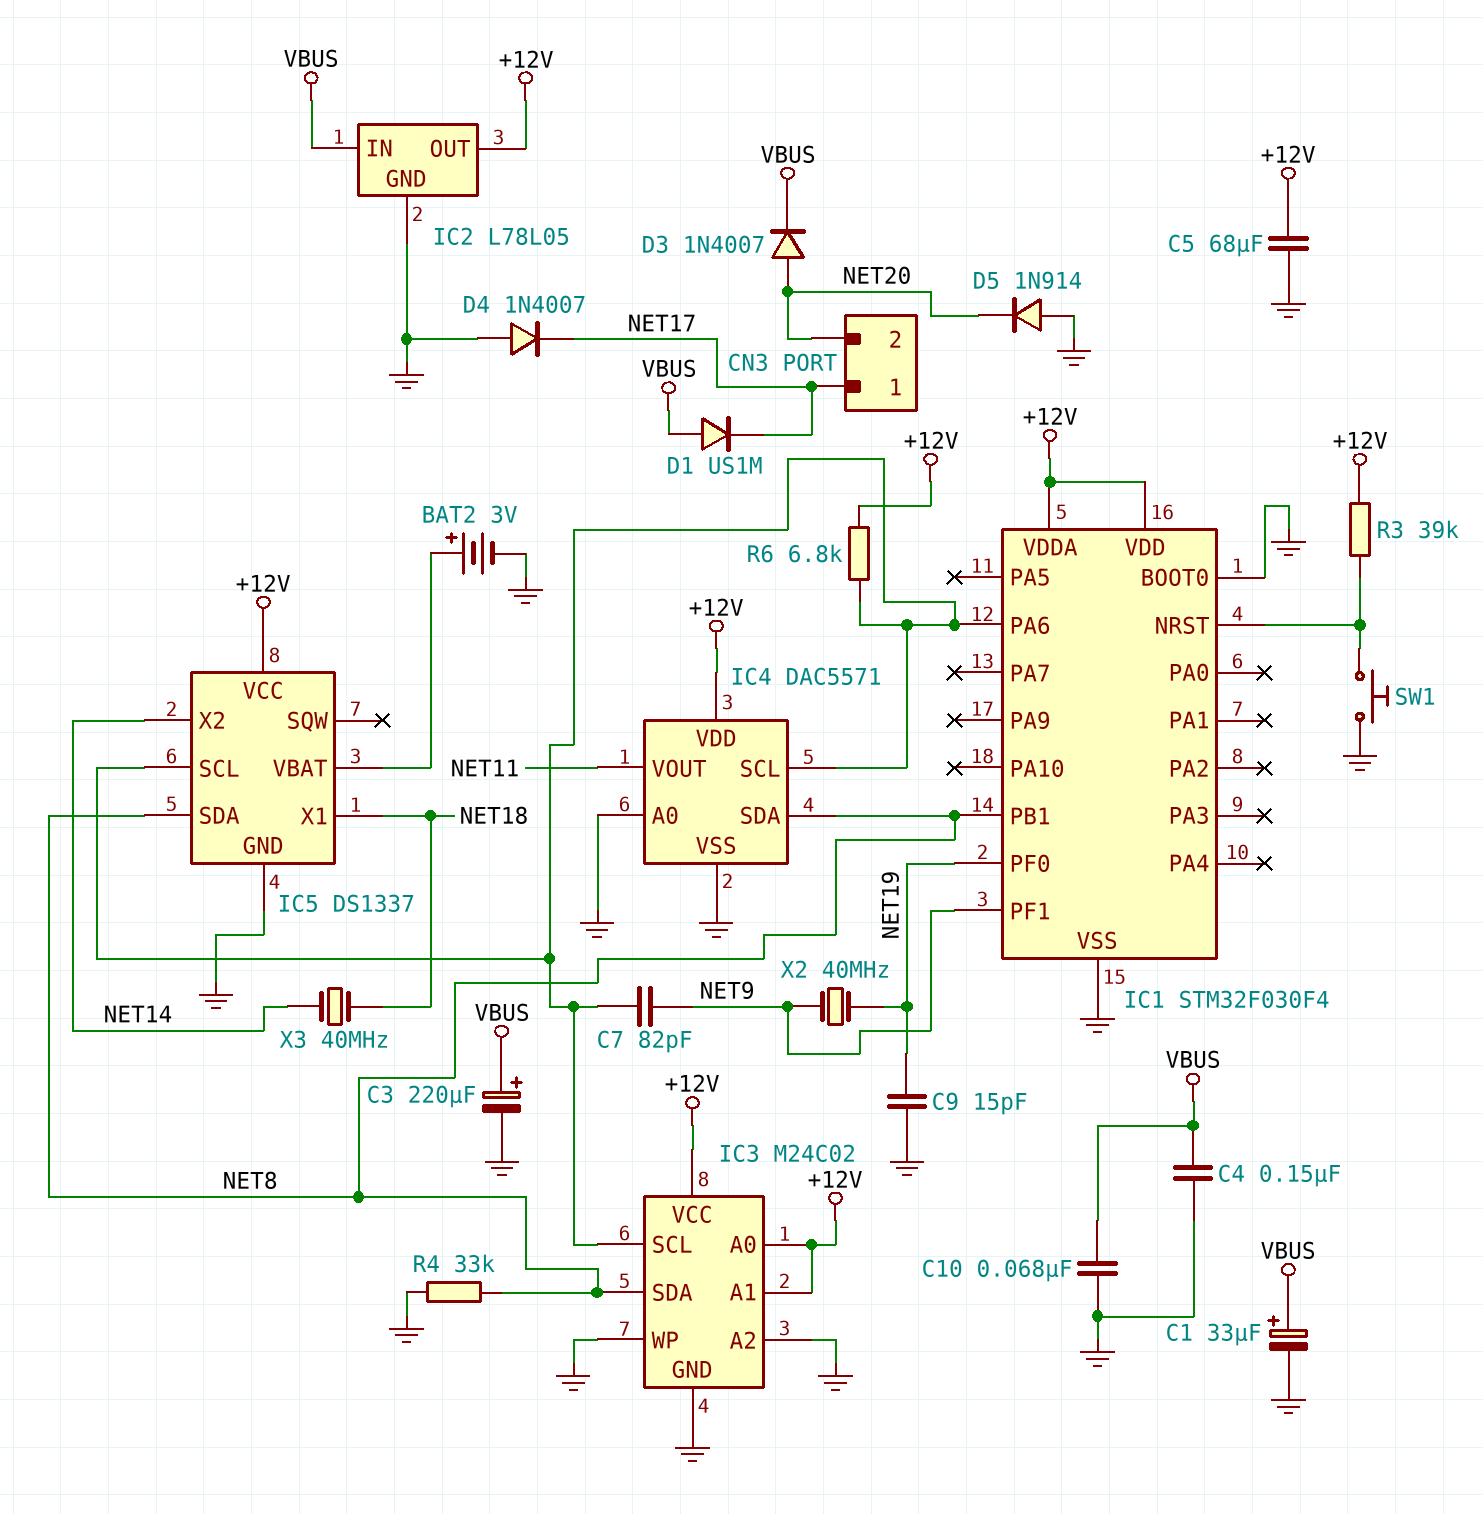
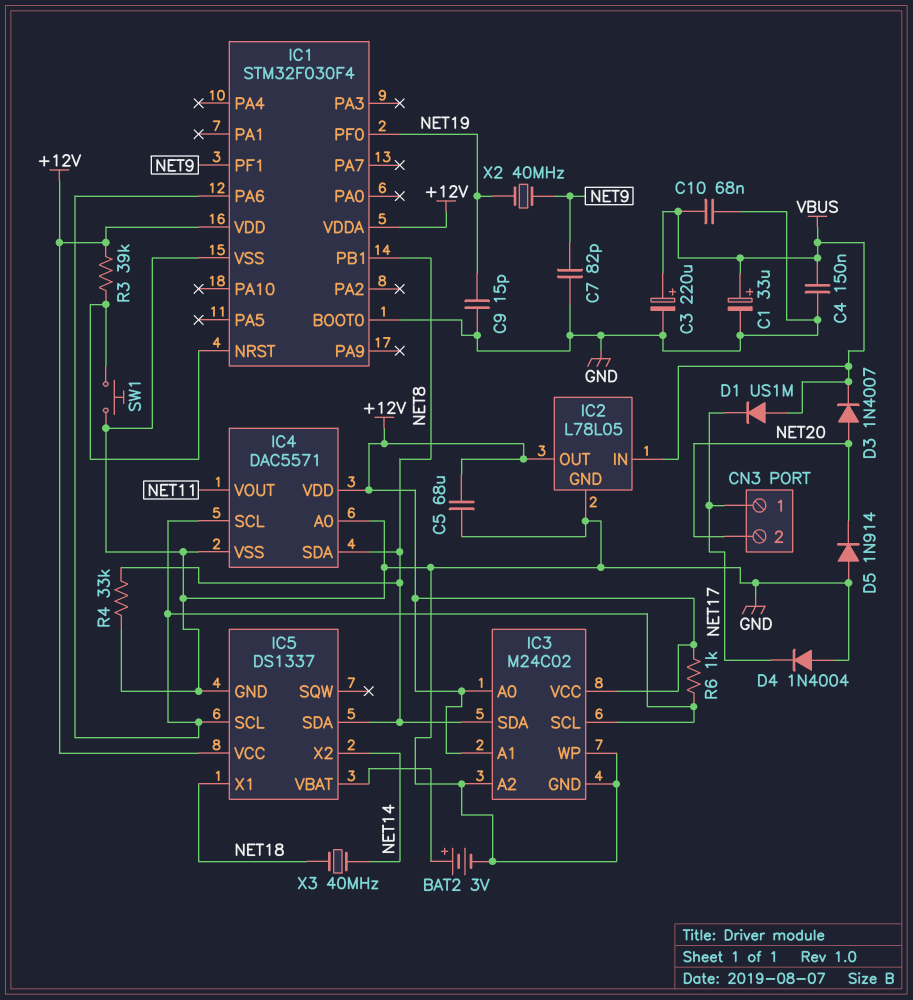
C7: 82pF (IC1/PA6, NET9) -> 82pF (GND, NET9)
D4: diode 1N4007 (A GND, K NET17) -> diode 1N4004 (A GND, K NET17)
R6: 6.8k (+12V, IC1/PA6) -> 1k (+12V, IC1/PA6)

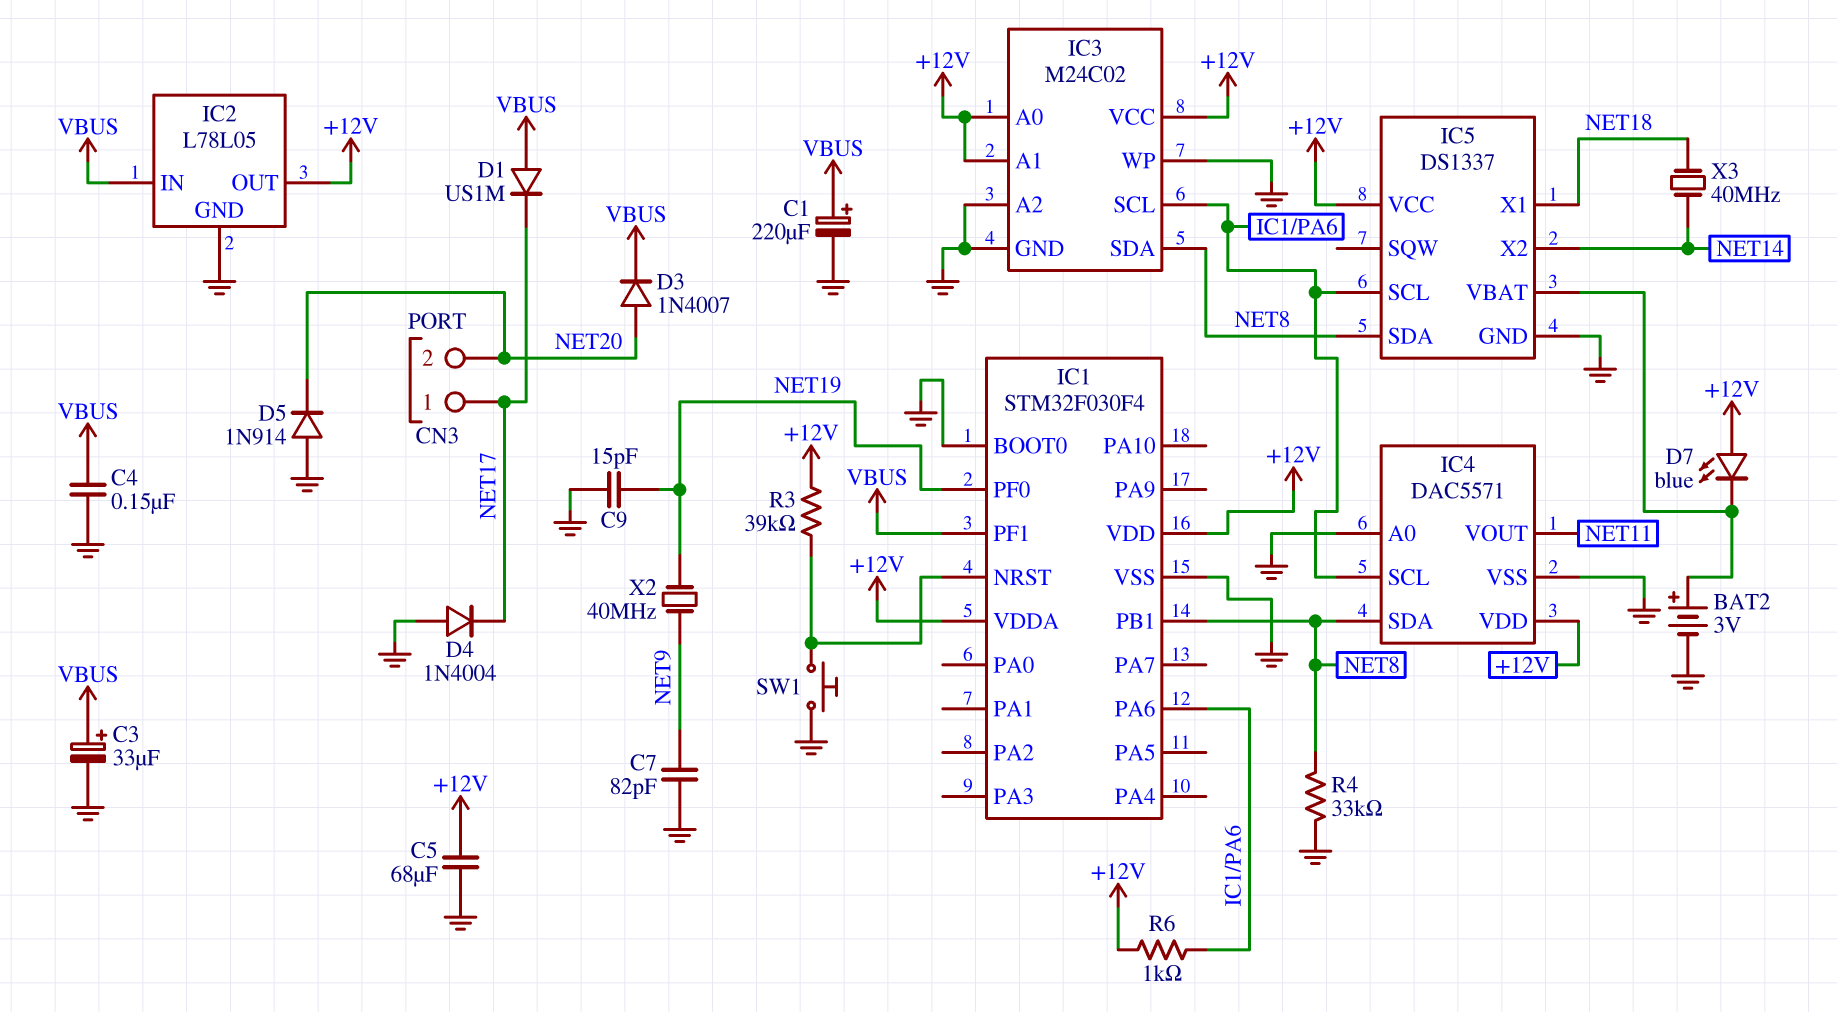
C1: 33uF (plus VBUS, minus GND) -> 220uF (plus VBUS, minus GND)
C3: 220uF (plus VBUS, minus GND) -> 33uF (plus VBUS, minus GND)
C10: 68nF (GND, VBUS) -> none
D7: none -> LED blue (A +12V, K IC5/VBAT)
IC1 pin PF1: NET9 -> VBUS

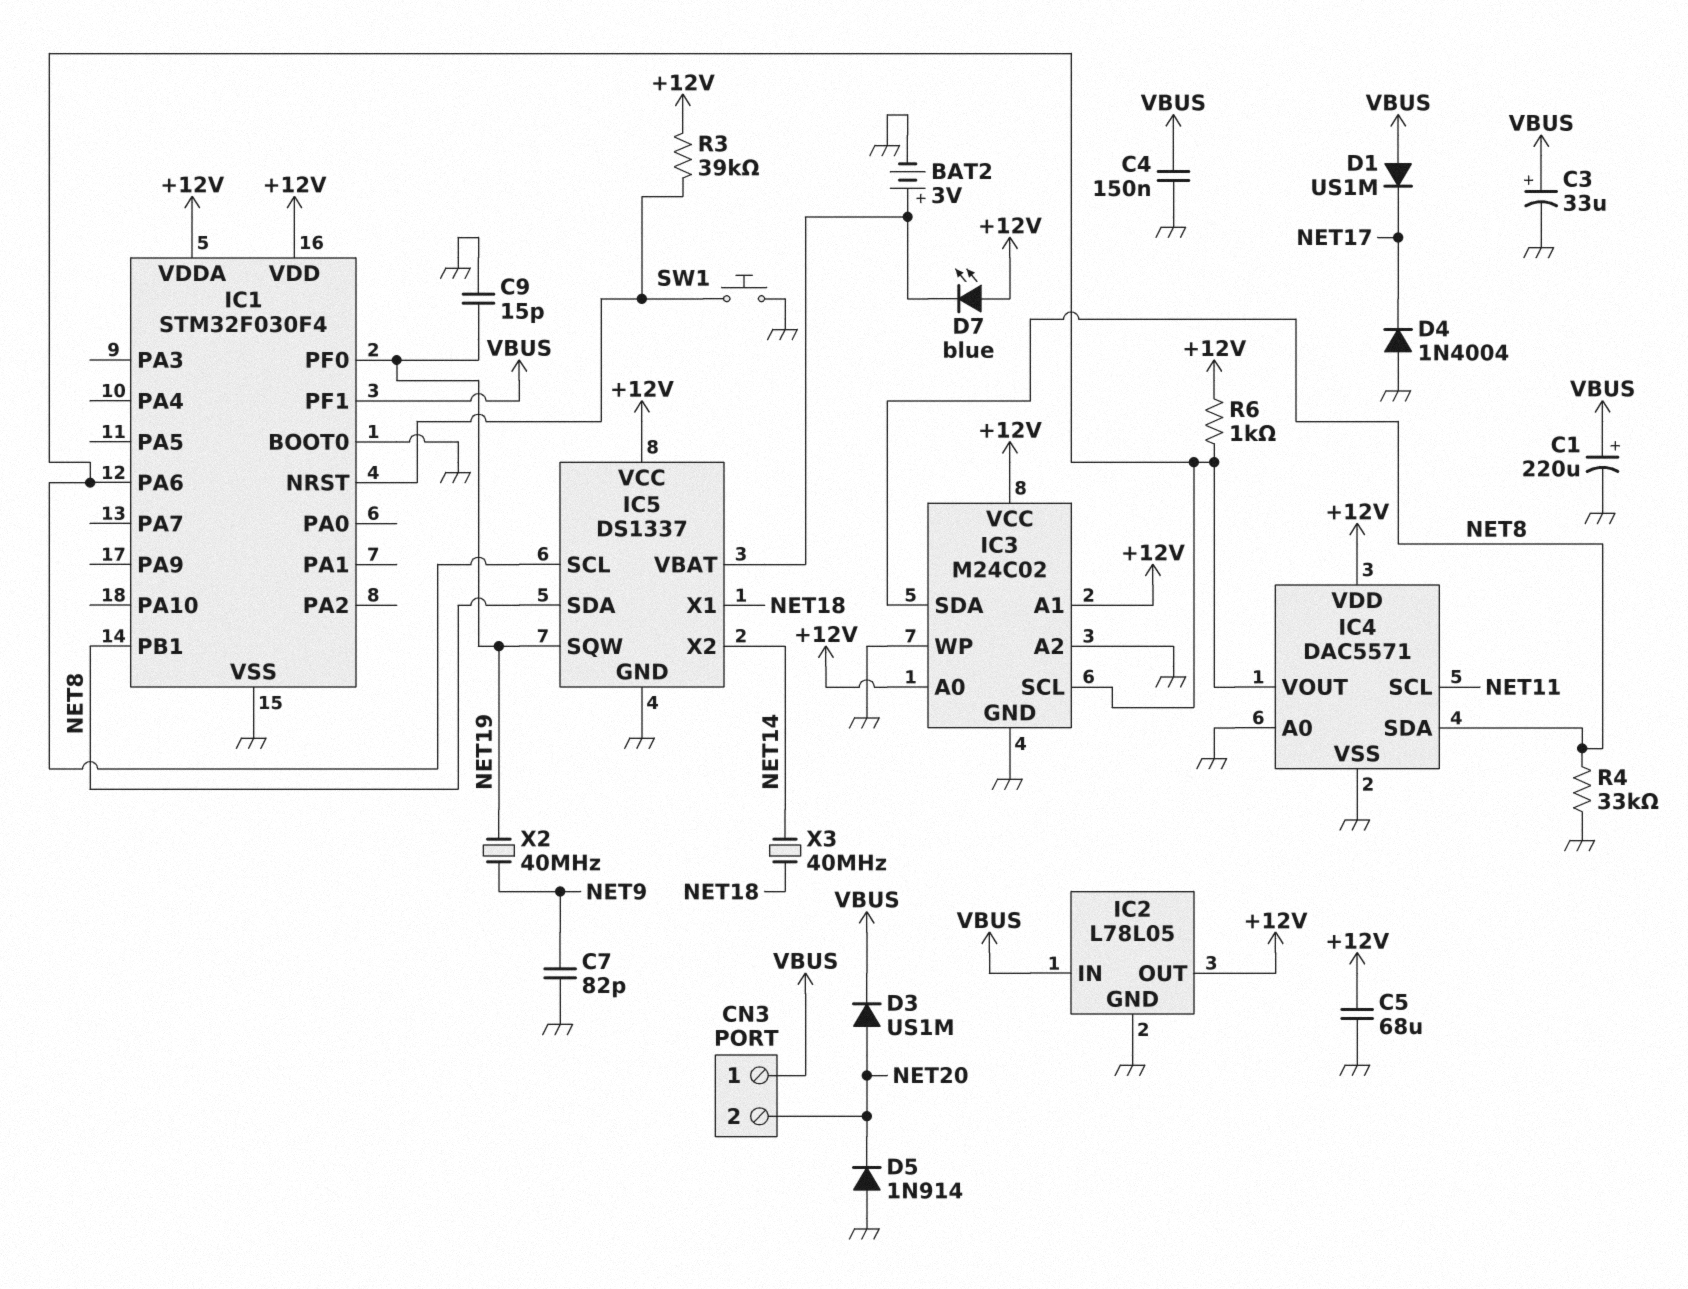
CN3 pin 1: NET17 -> VBUS
D3: diode 1N4007 (A NET20, K VBUS) -> diode US1M (A NET20, K VBUS)
IC4 pin SCL: IC1/PA6 -> NET11
IC4 pin VOUT: NET11 -> IC1/PA6
IC5 pin SQW: none -> NET19

